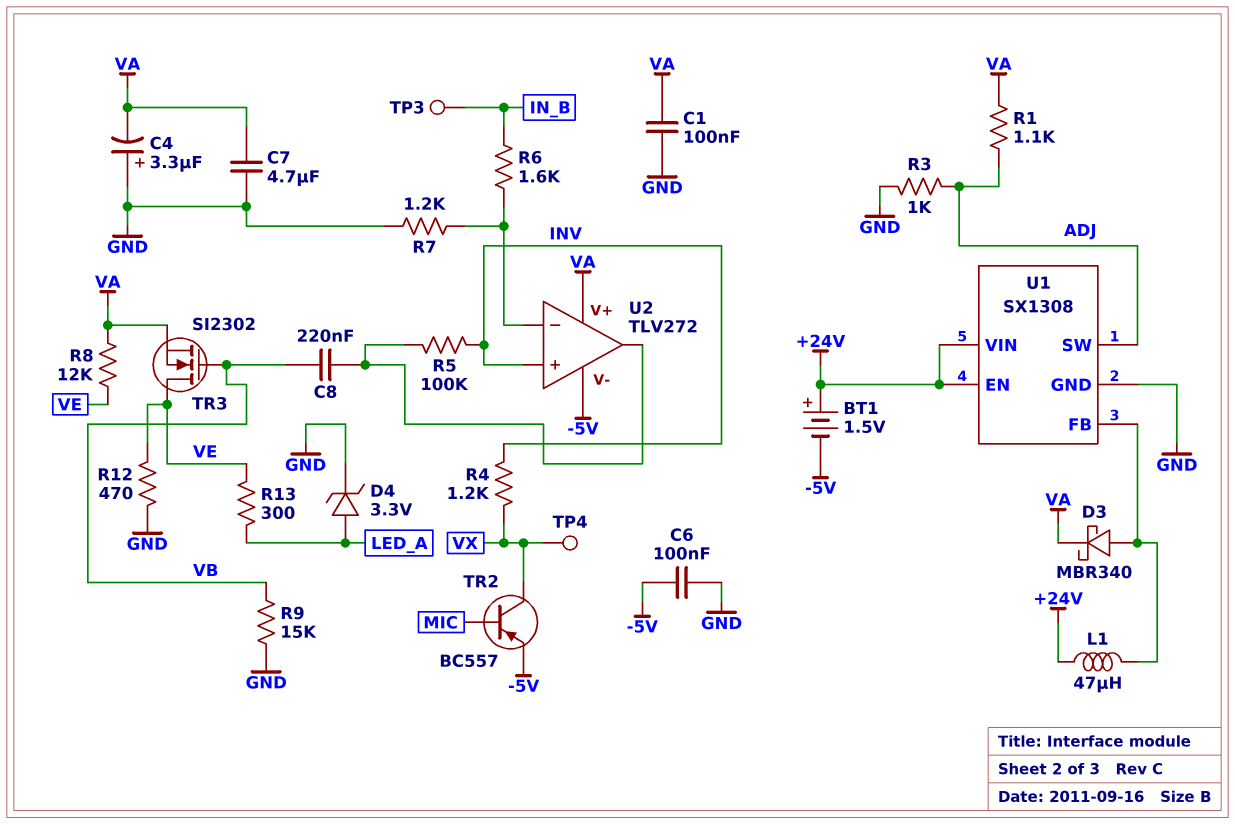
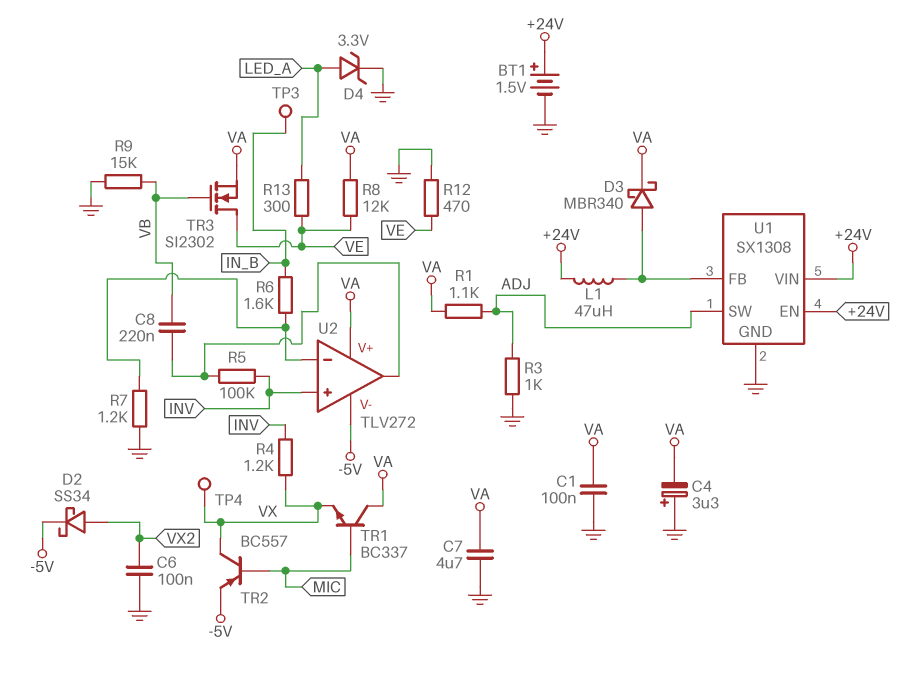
BT1: 1.5V (plus +24V, minus -5V) -> 1.5V (plus +24V, minus GND)
C6: 100nF (-5V, GND) -> 100nF (GND, VX2)
D2: none -> schottky SS34 (A VX2, K -5V)
TR1: none -> NPN BC337 (B MIC, C VA, E VX)

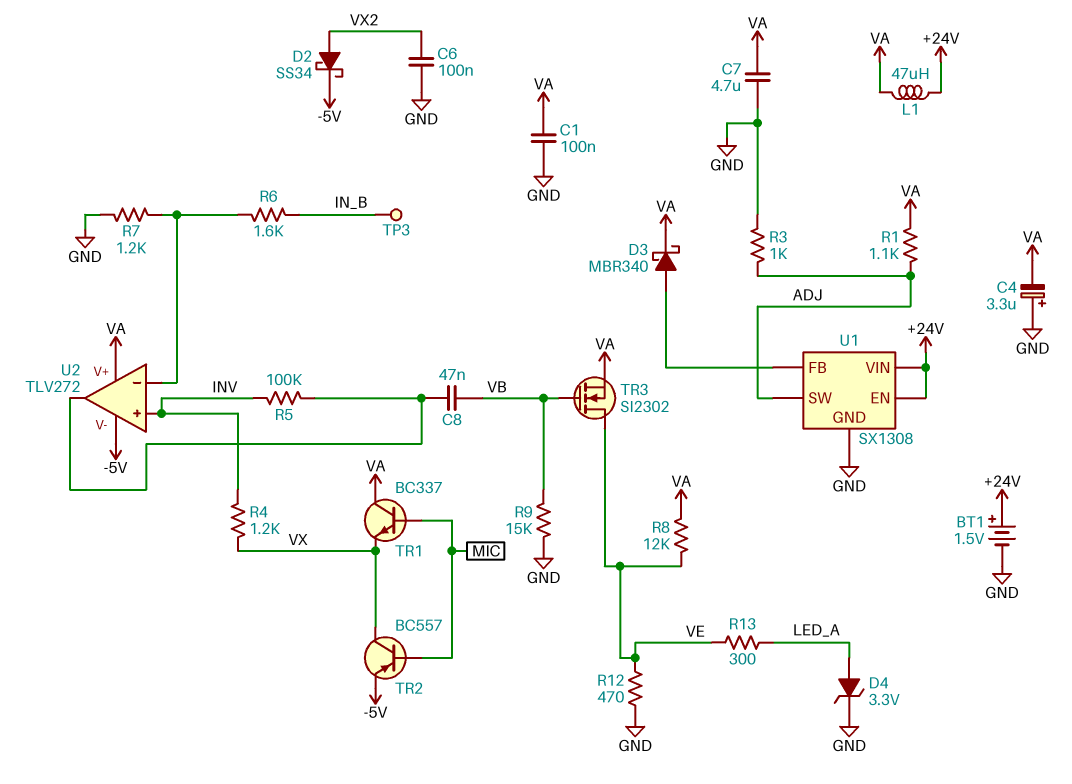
C8: 220nF (U2/out, VB) -> 47nF (U2/out, VB)
L1: 47uH (+24V, U1/FB) -> 47uH (+24V, VA)
TP4: test point (VX) -> none

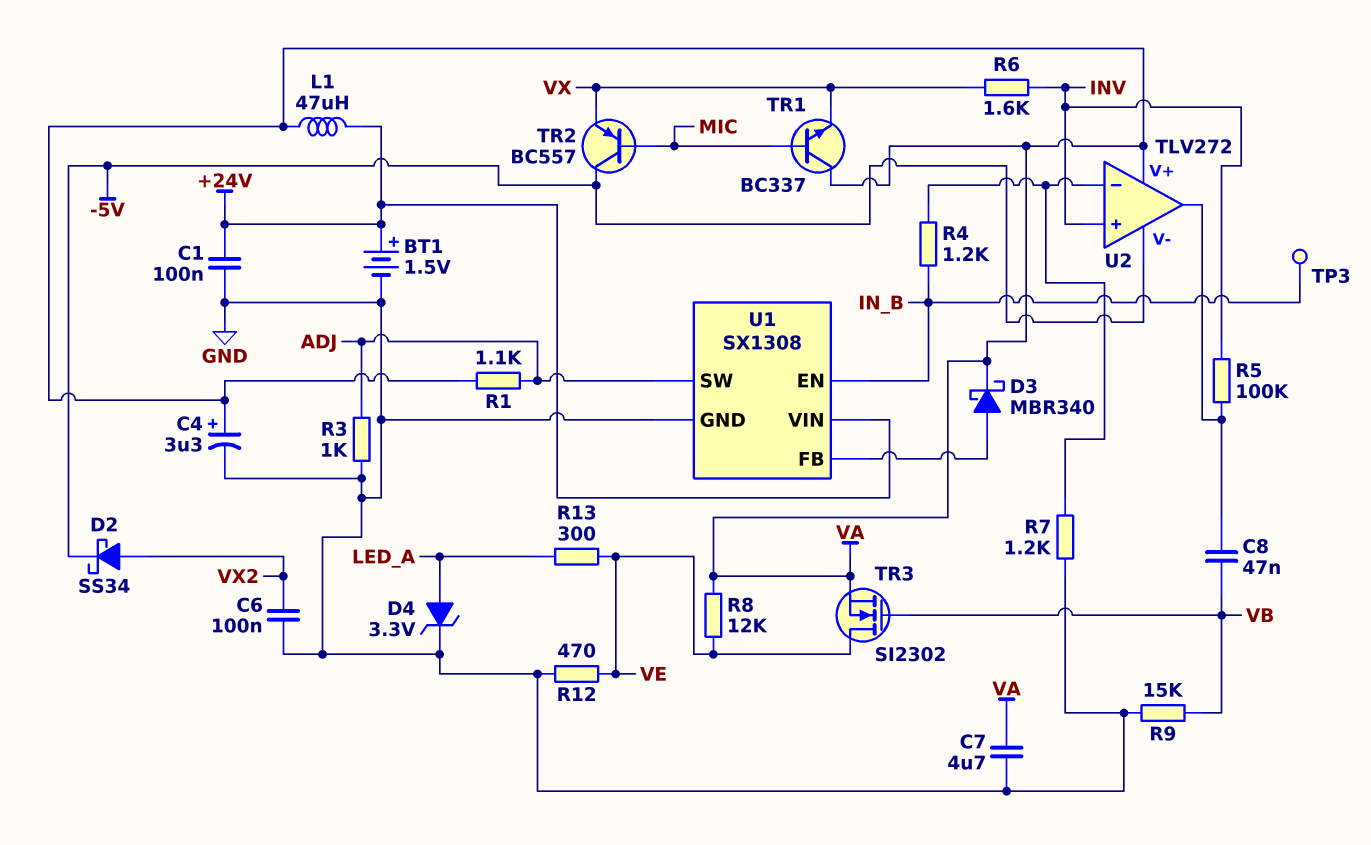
C1: 100nF (GND, VA) -> 100nF (+24V, GND)
C4: 3.3uF (plus GND, minus VA) -> 3.3uF (plus VA, minus GND)
R4: 1.2k (INV, VX) -> 1.2k (IN_B, U2/in-)
R6: 1.6k (IN_B, U2/in-) -> 1.6k (INV, VX)
TR2: PNP BC557 (B MIC, C VX, E -5V) -> PNP BC557 (B MIC, C -5V, E VX)
U1 pin EN: +24V -> IN_B

